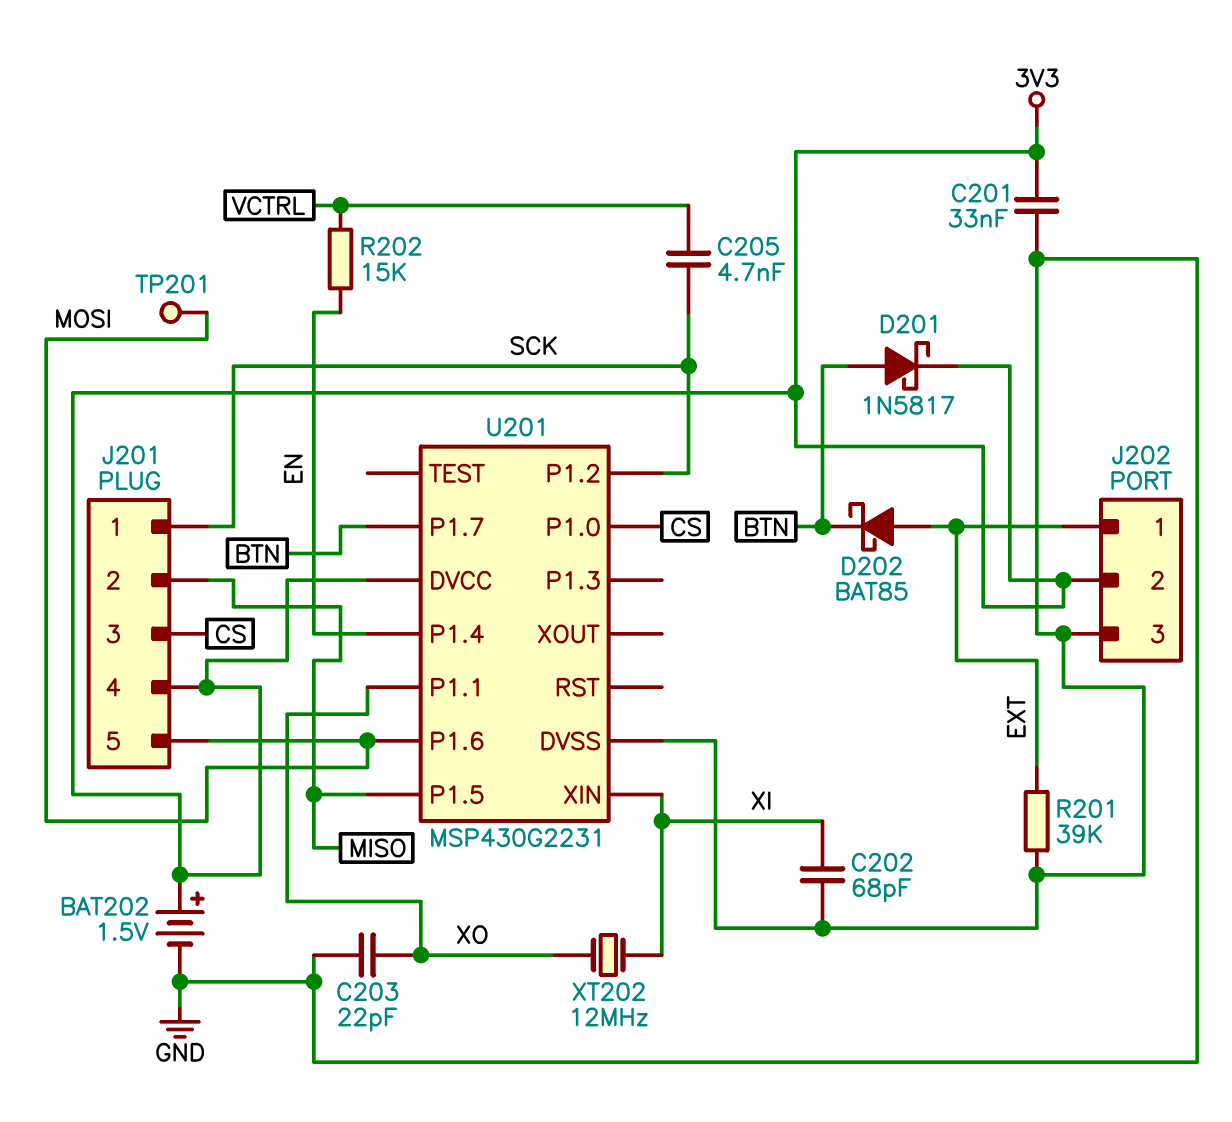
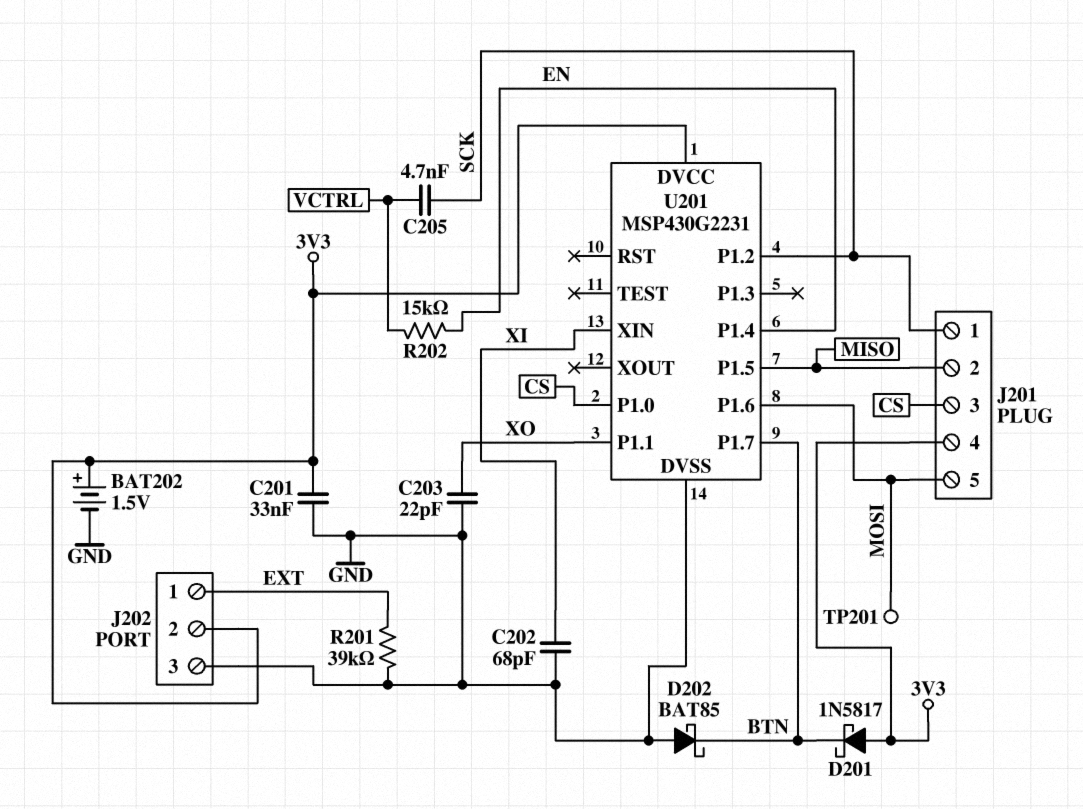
D201: schottky 1N5817 (A BTN, K 3V3) -> schottky 1N5817 (A 3V3, K BTN)
D202: schottky BAT85 (A EXT, K BTN) -> schottky BAT85 (A GND, K BTN)
XT202: 12MHz (XI, XO) -> none

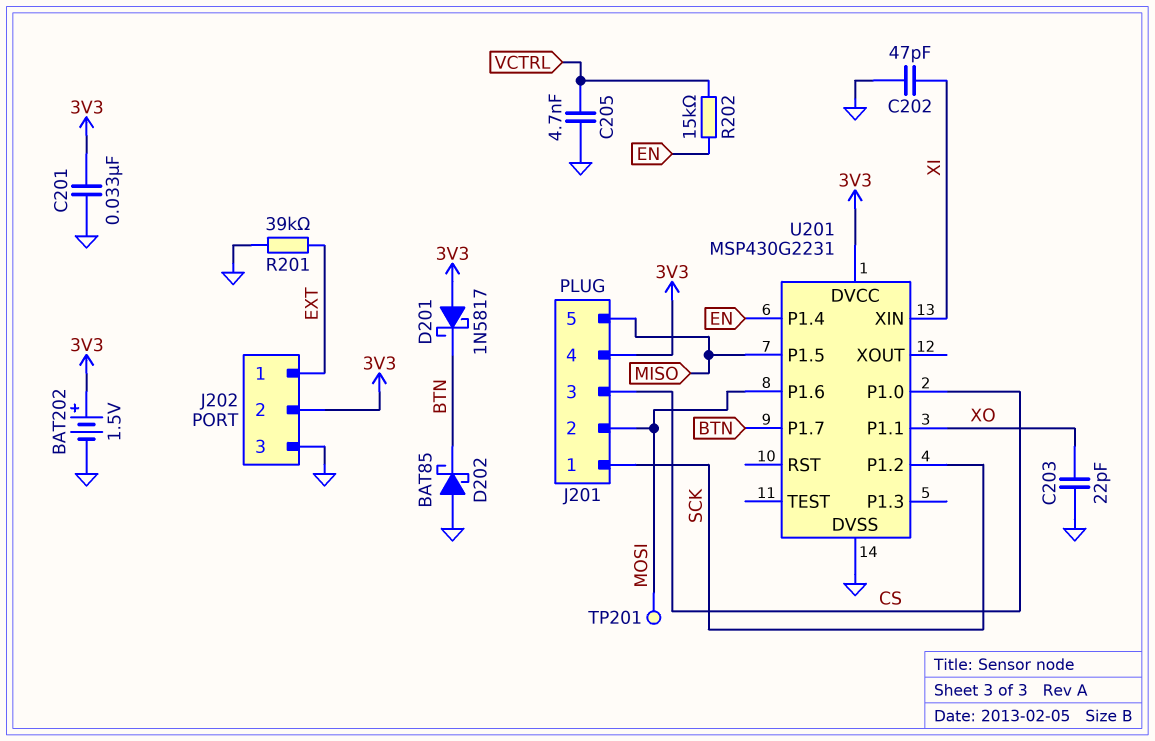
C202: 68pF (GND, XI) -> 47pF (GND, XI)
C205: 4.7nF (SCK, VCTRL) -> 4.7nF (GND, VCTRL)
J201 pin 2: MISO -> MOSI
J201 pin 5: MOSI -> MISO

